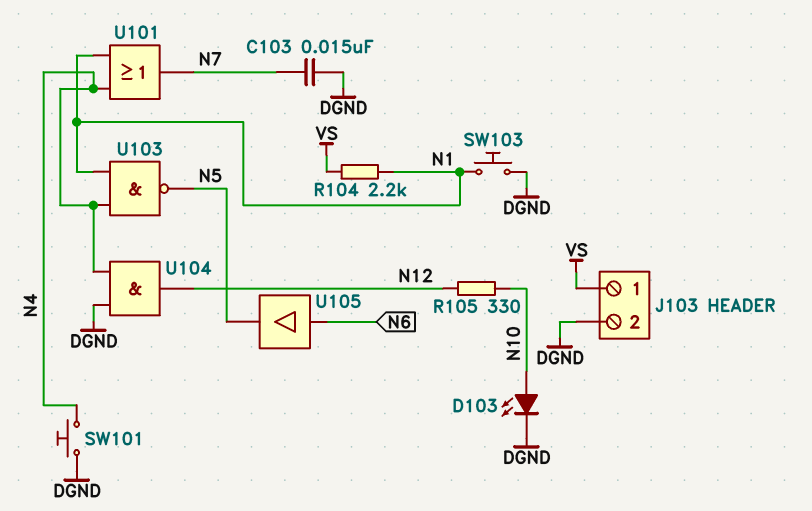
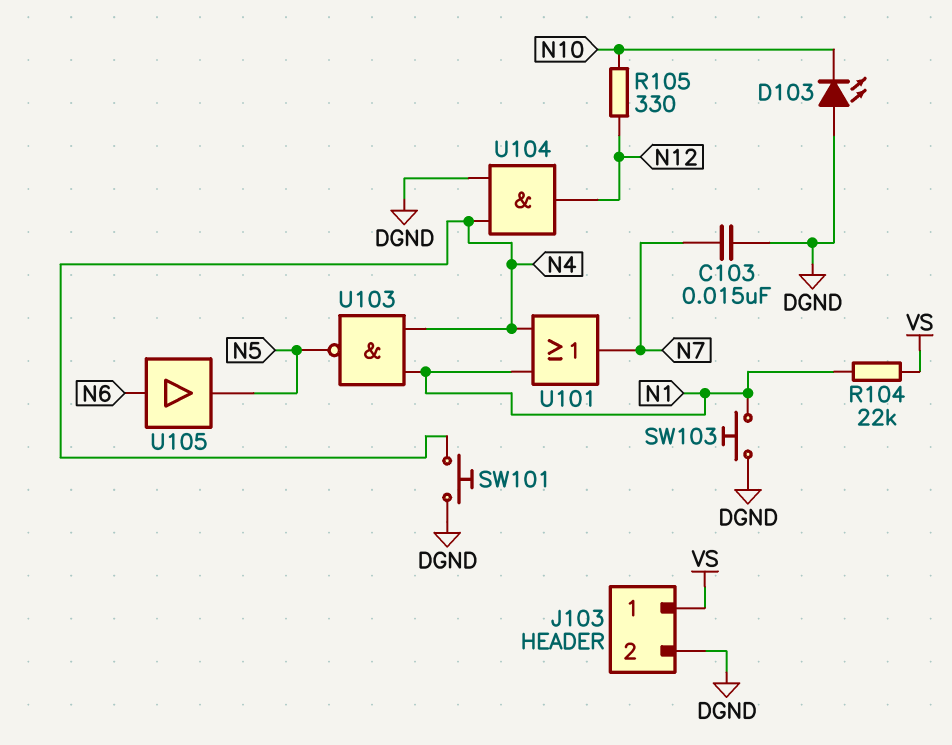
D103: LED (A N10, K DGND) -> LED (A DGND, K N10)
R104: 2.2k (N1, VS) -> 22k (N1, VS)

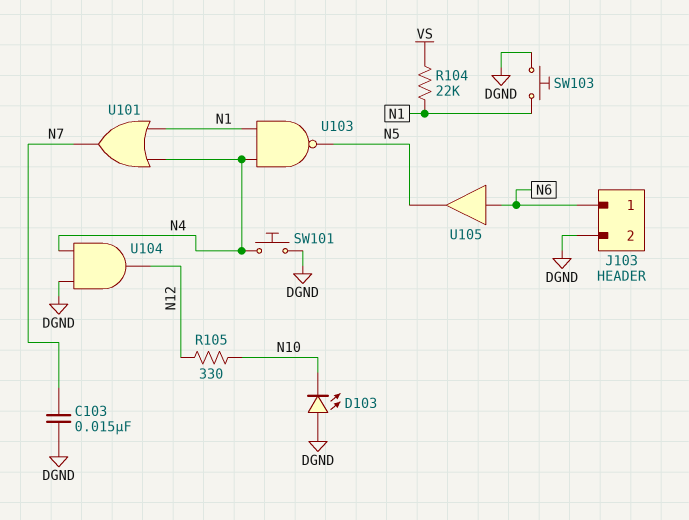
J103 pin 1: VS -> N6

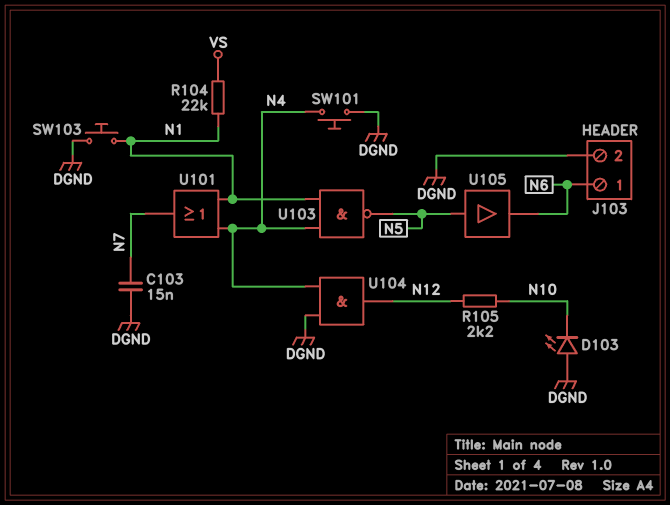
R105: 330 (N10, N12) -> 2.2k (N10, N12)
U105: buffer (in N6, out N5) -> buffer (in N5, out N6)

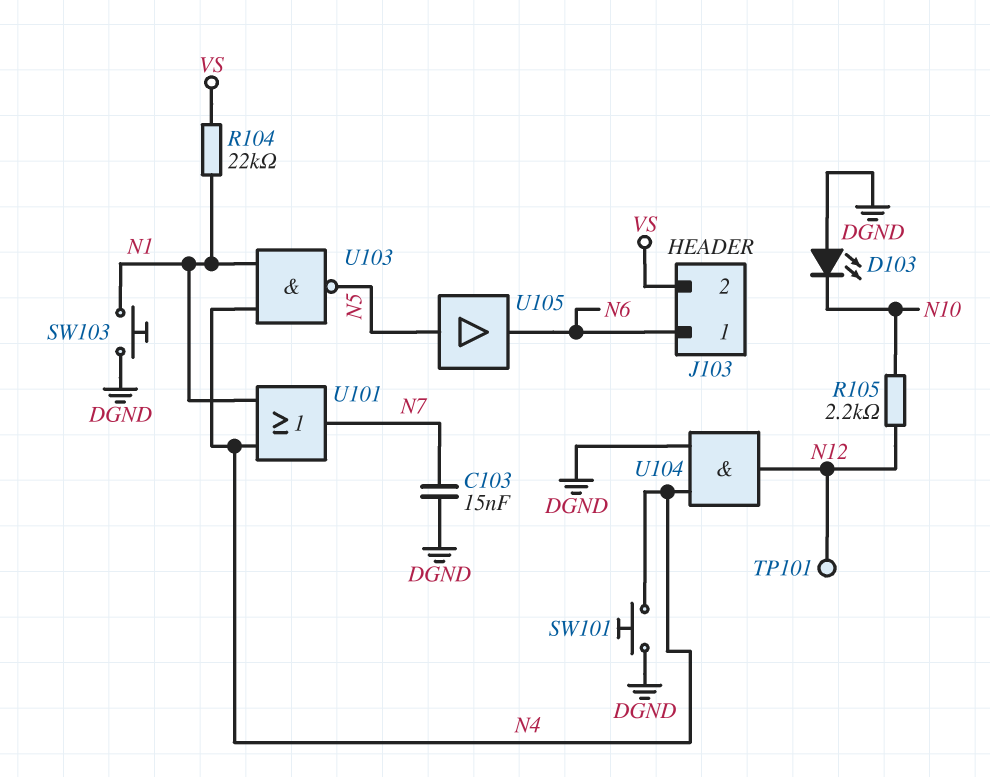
J103 pin 2: DGND -> VS
TP101: none -> test point (N12)

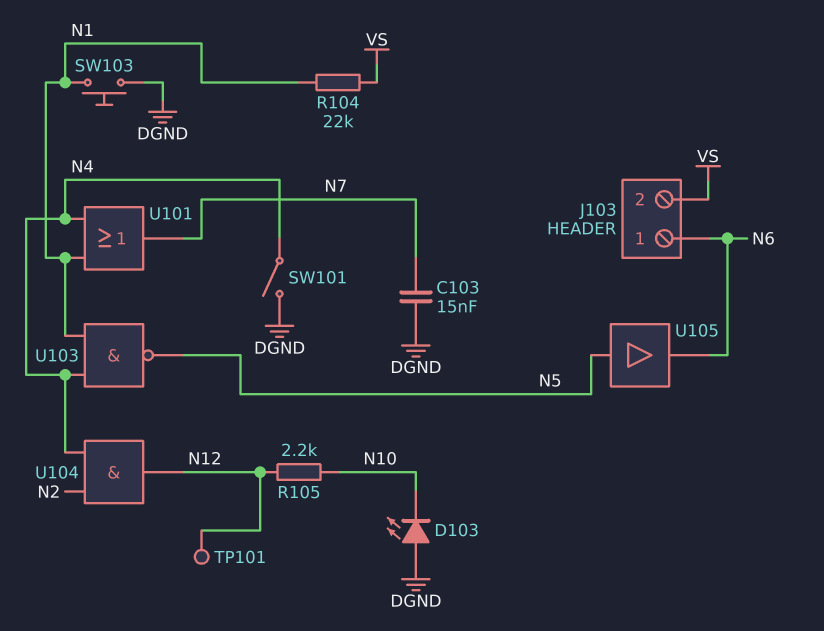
SW101: button (DGND, N4) -> switch (DGND, N4)
U104: AND (in DGND, in N4, out N12) -> AND (in N2, in N4, out N12)

